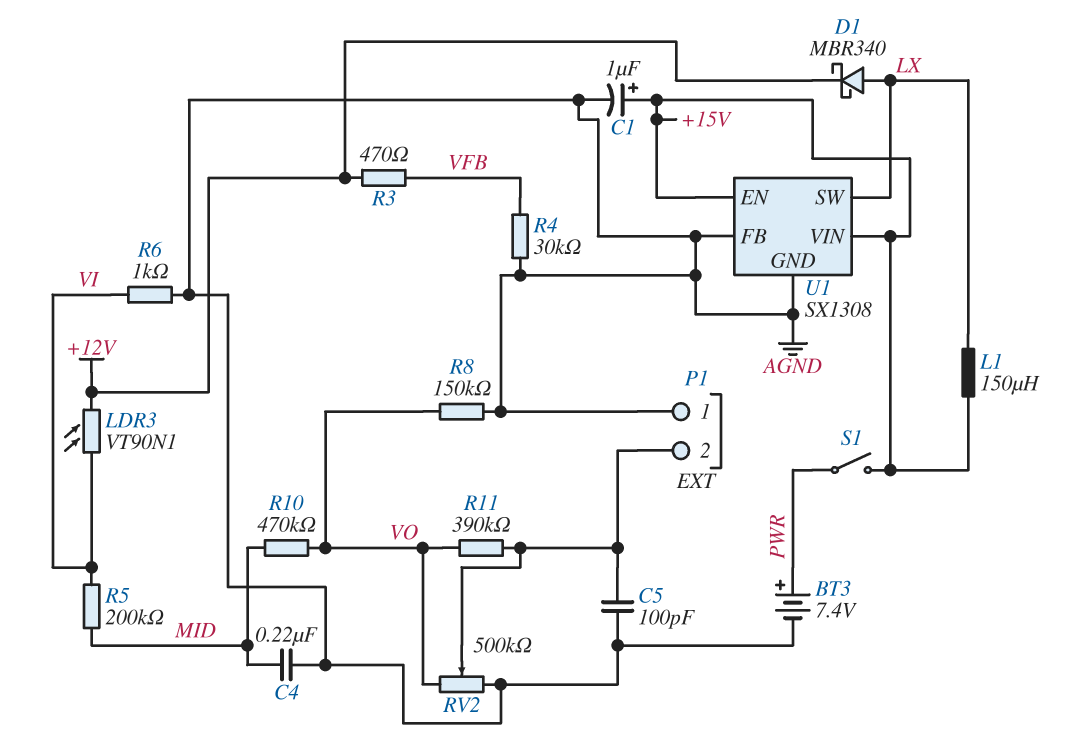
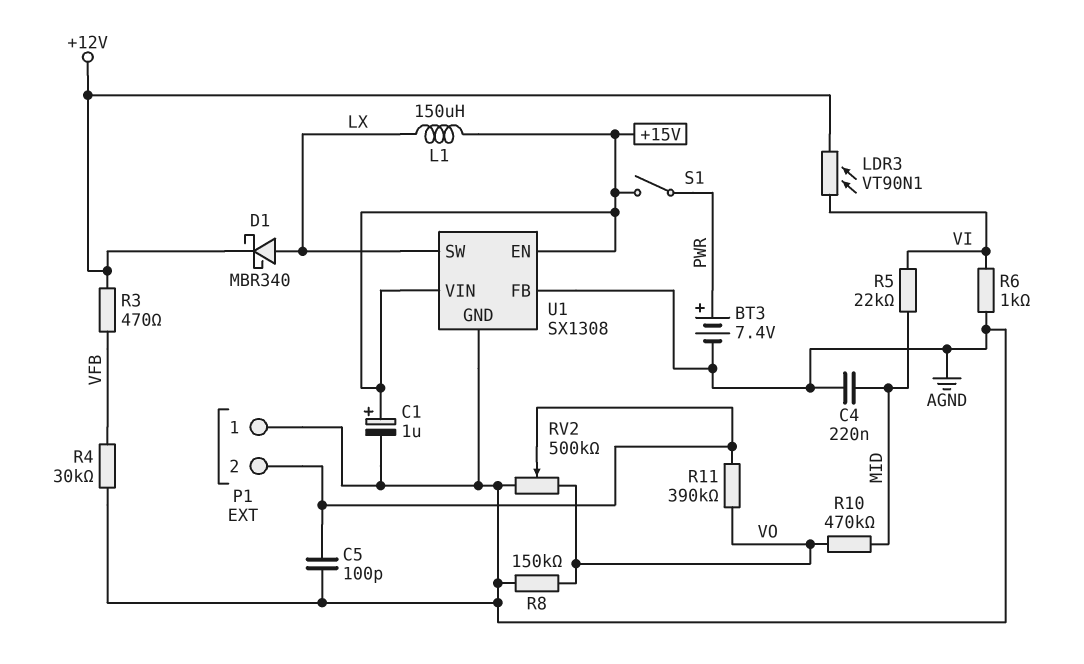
R5: 200k (MID, VI) -> 22k (MID, VI)

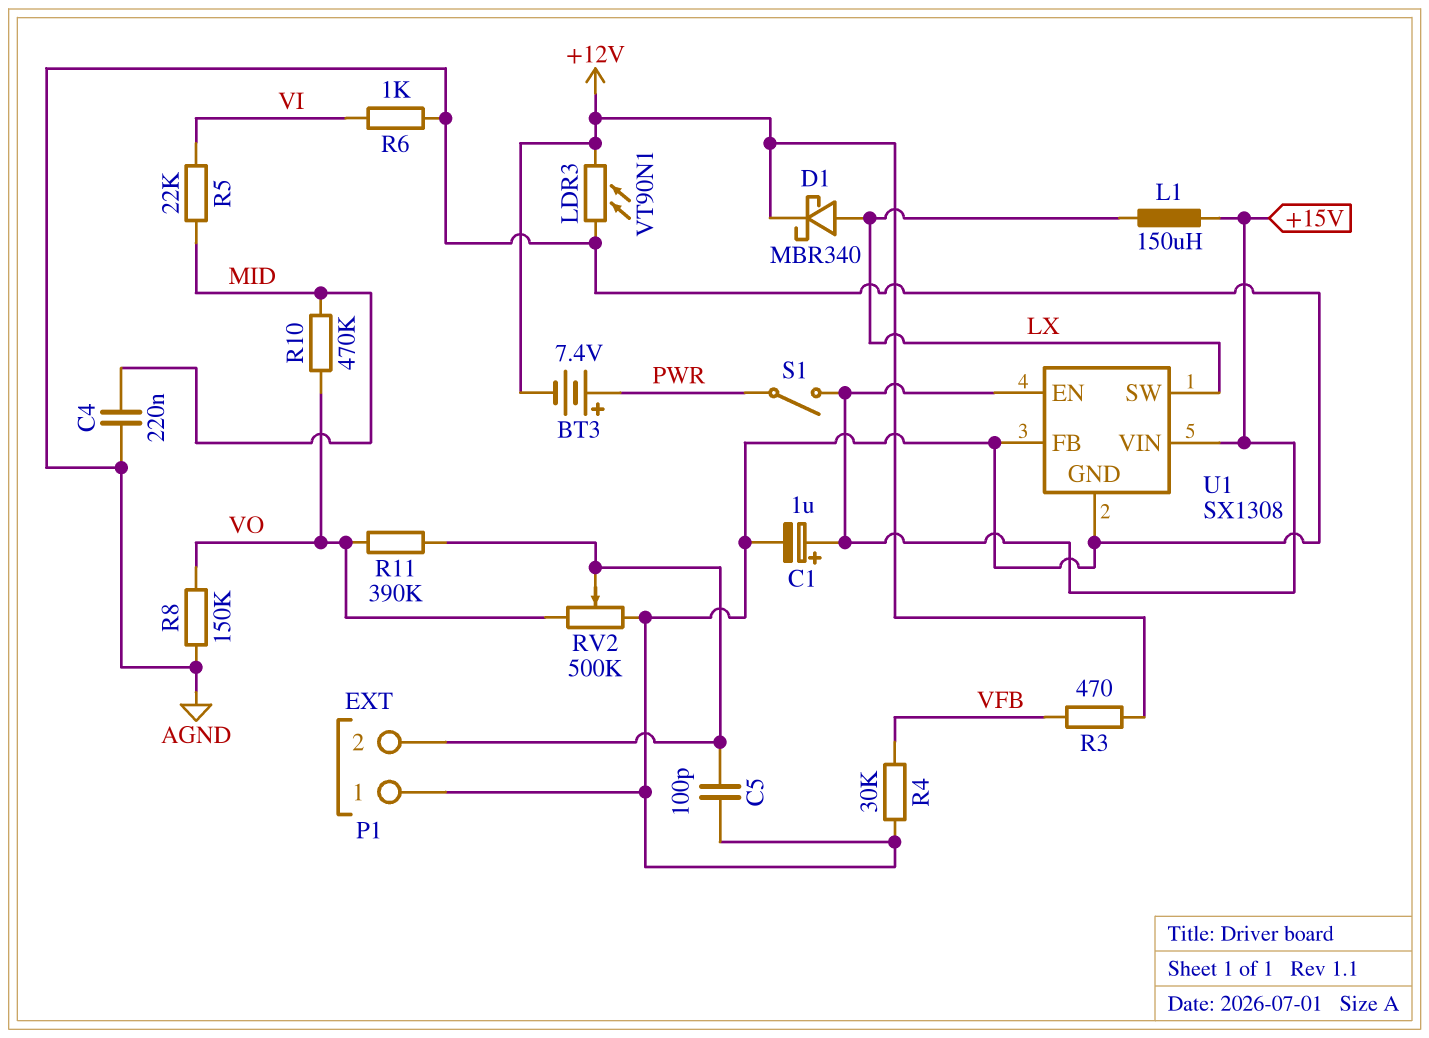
BT3: 7.4V (plus PWR, minus AGND) -> 7.4V (plus PWR, minus +12V)
LDR3: VT90N1 (+12V, VI) -> VT90N1 (+12V, AGND)

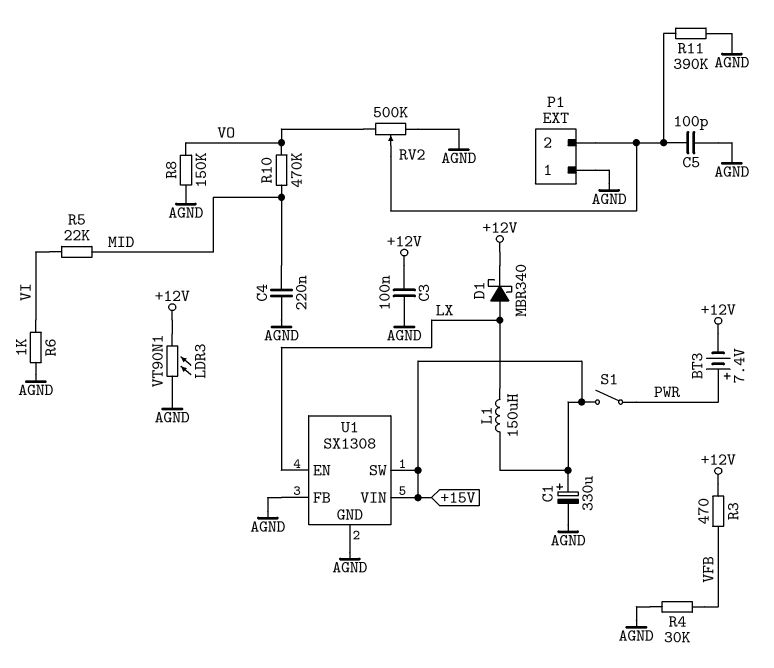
C1: 1uF (plus +15V, minus AGND) -> 330uF (plus +15V, minus AGND)
C3: none -> 100nF (+12V, AGND)
R11: 390k (P1/2, VO) -> 390k (AGND, P1/2)
U1 pin EN: +15V -> LX
U1 pin SW: LX -> +15V

